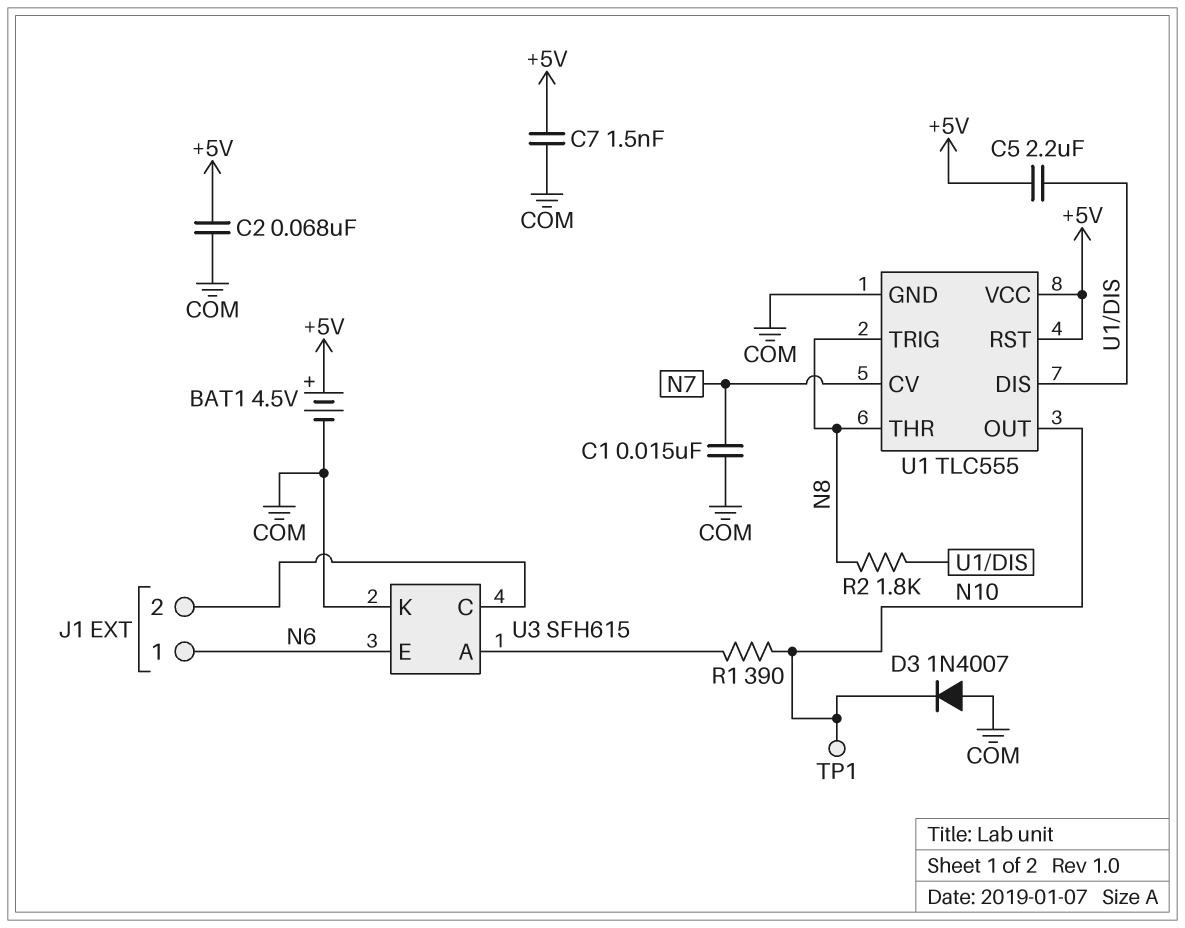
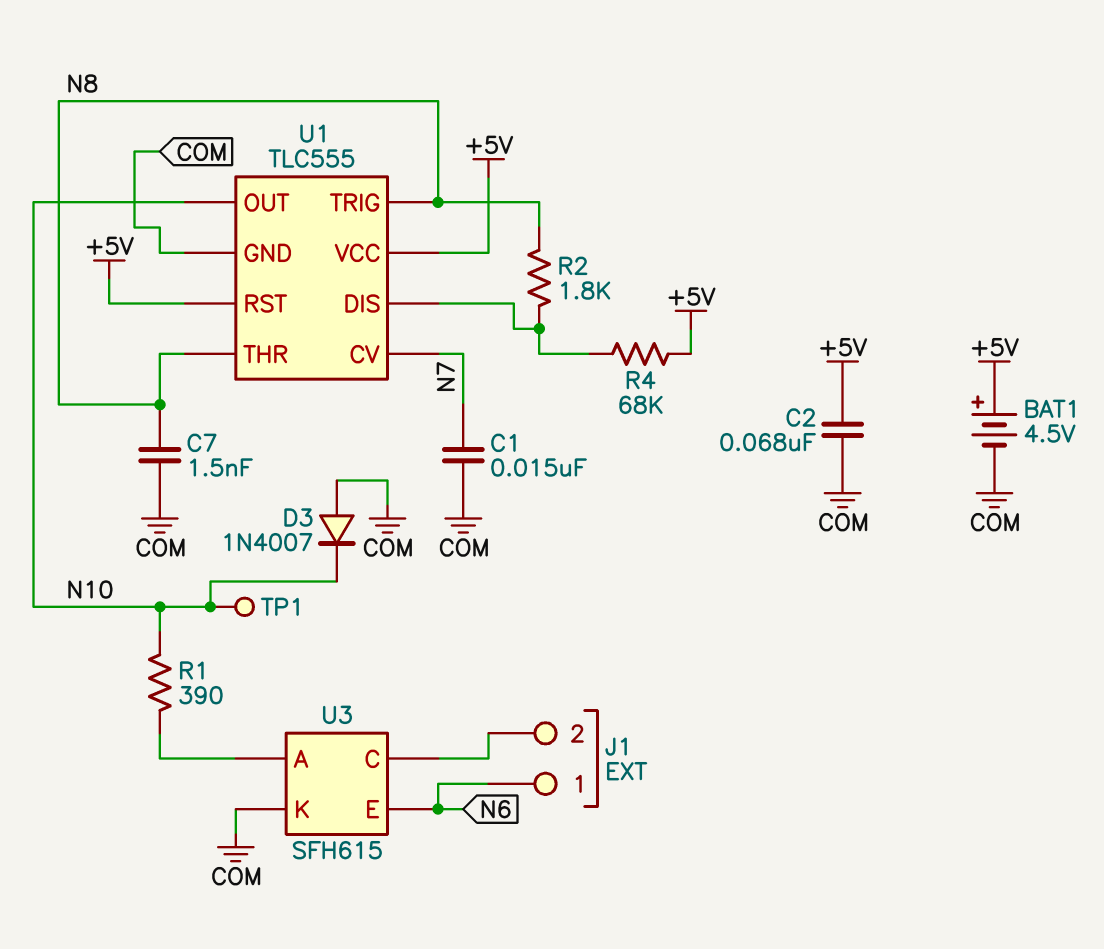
C5: 2.2uF (+5V, U1/DIS) -> none
C7: 1.5nF (+5V, COM) -> 1.5nF (COM, N8)
R4: none -> 68k (+5V, U1/DIS)

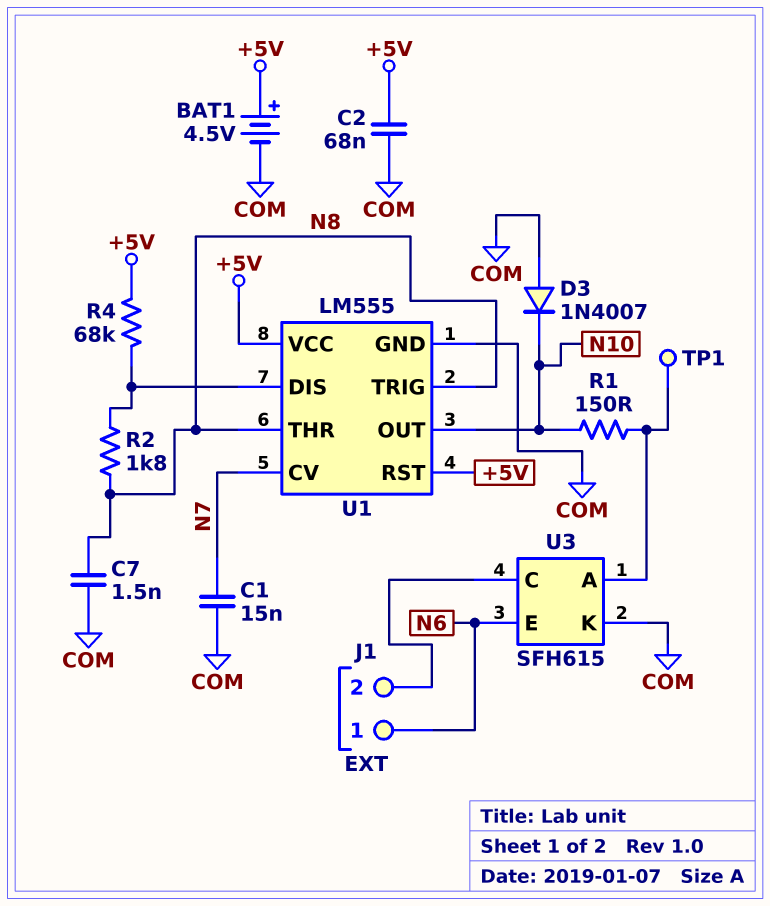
R1: 390 (N10, U3/A) -> 150 (N10, U3/A)
TP1: test point (N10) -> test point (U3/A)
U1: TLC555 -> LM555

